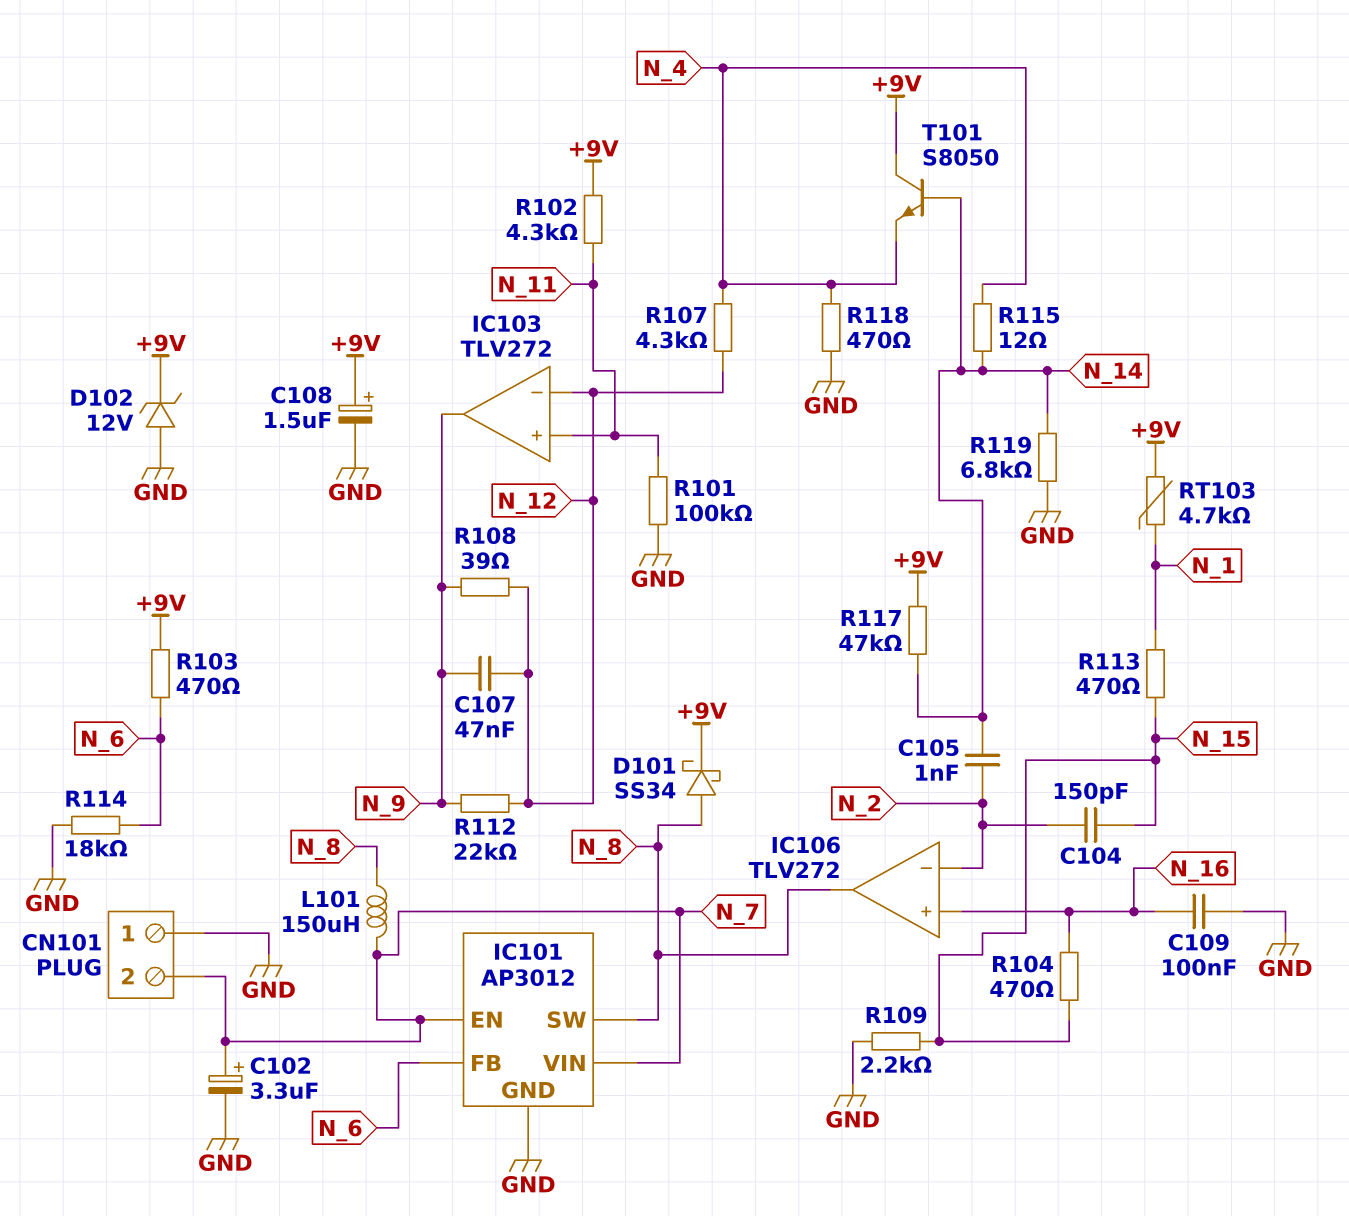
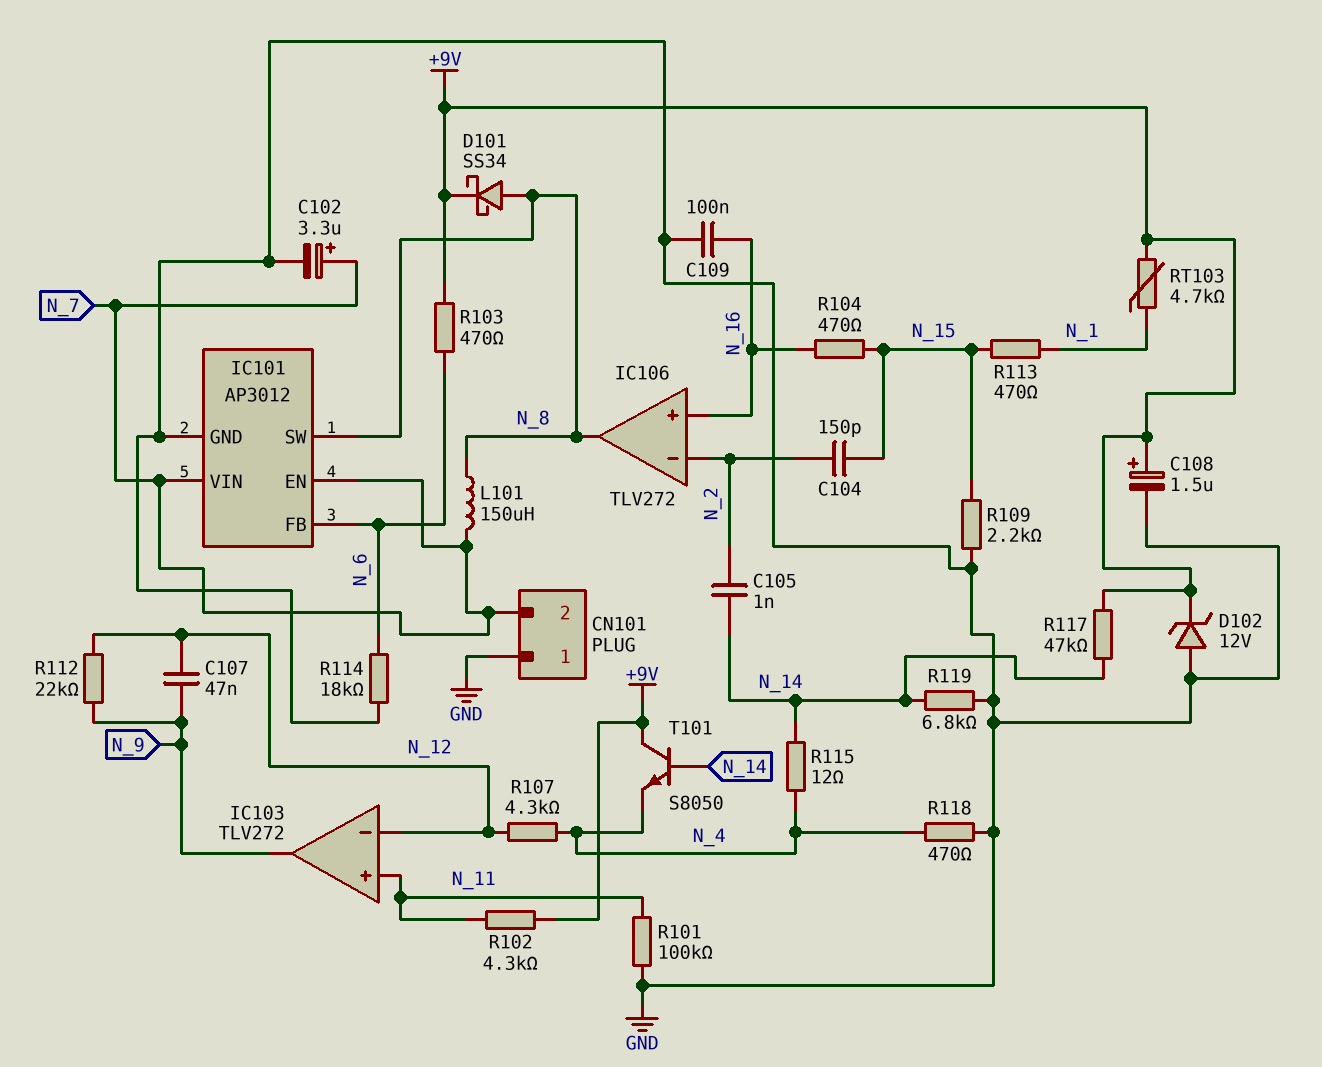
R108: 39 (N_9, N_12) -> none

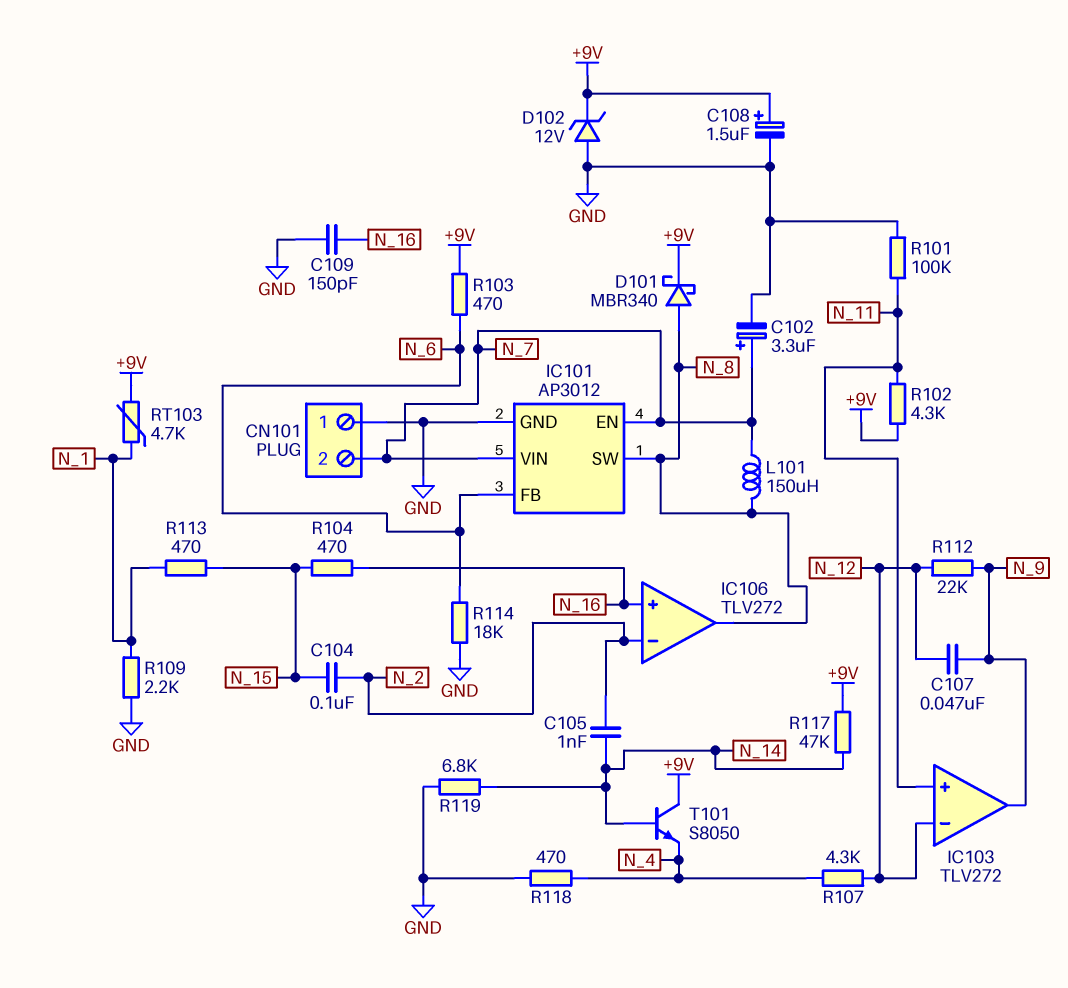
C104: 150pF (N_2, N_15) -> 100nF (N_2, N_15)
C109: 100nF (GND, N_16) -> 150pF (GND, N_16)
D101: schottky SS34 (A N_8, K +9V) -> schottky MBR340 (A N_8, K +9V)
R109: 2.2k (GND, N_15) -> 2.2k (GND, N_1)
R115: 12 (N_4, N_14) -> none

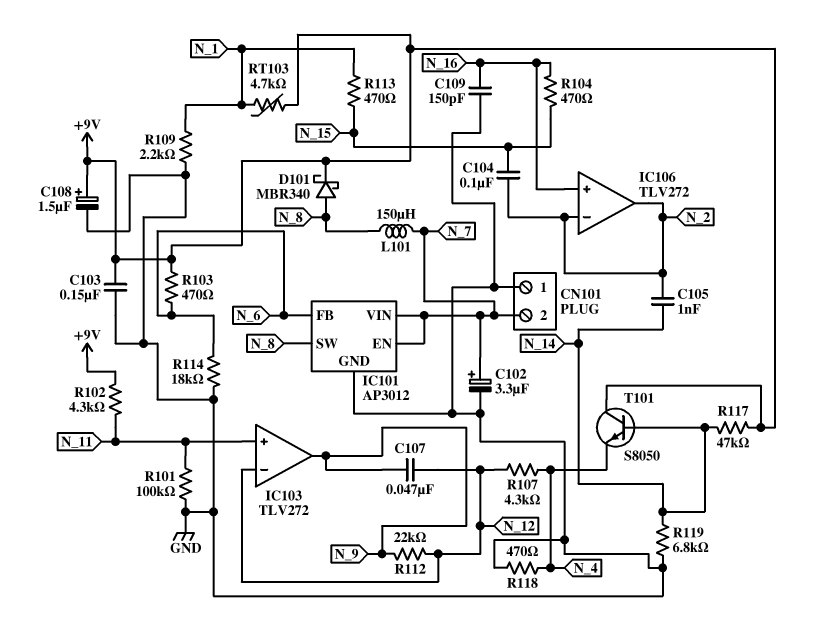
C103: none -> 150nF (+9V, GND)
D102: zener 12V (A GND, K +9V) -> none
IC106 pin out: N_8 -> N_2

